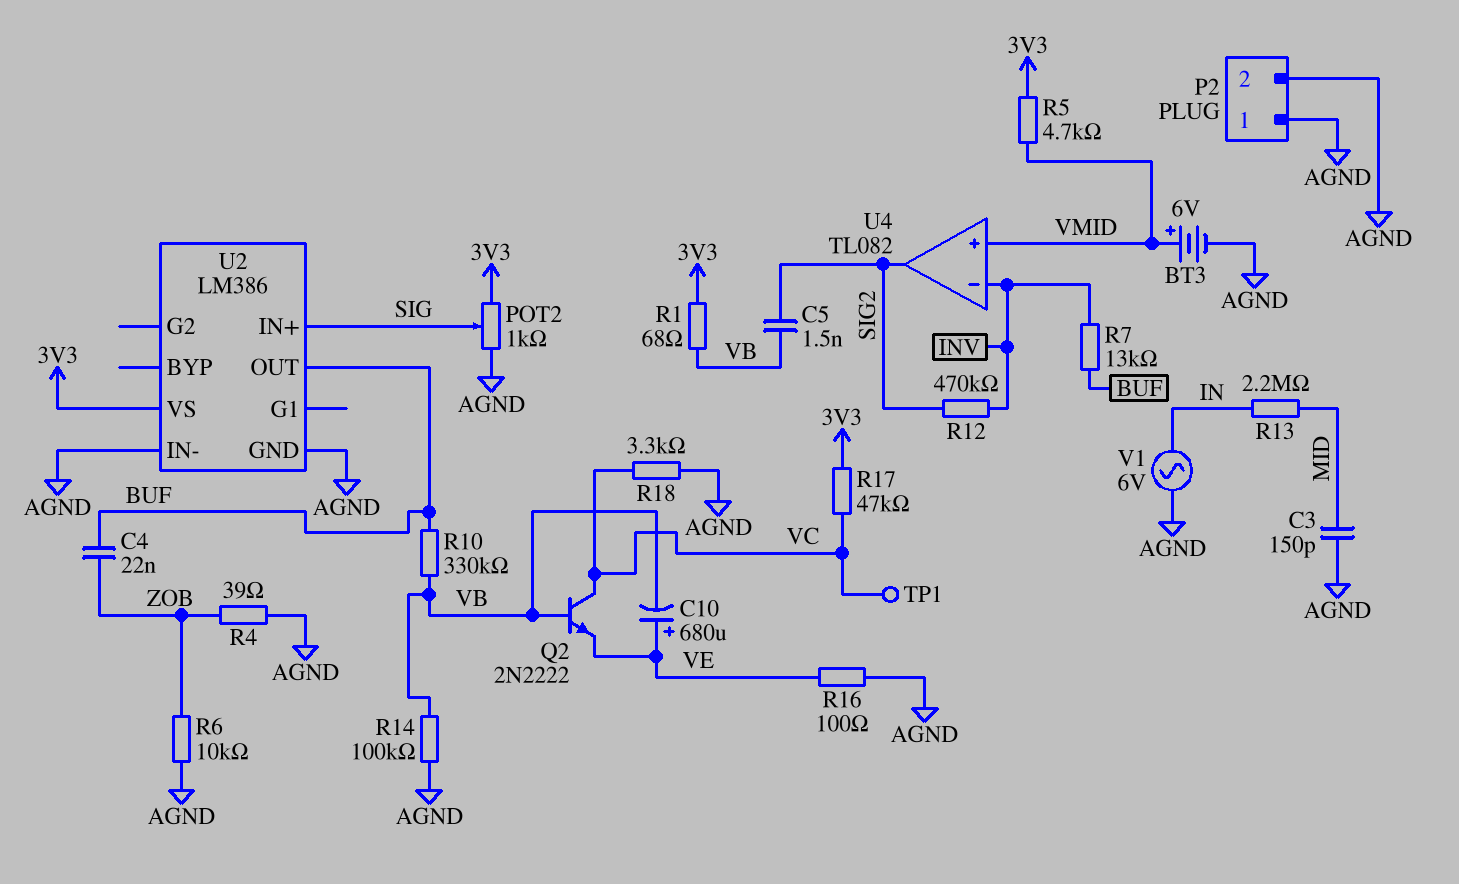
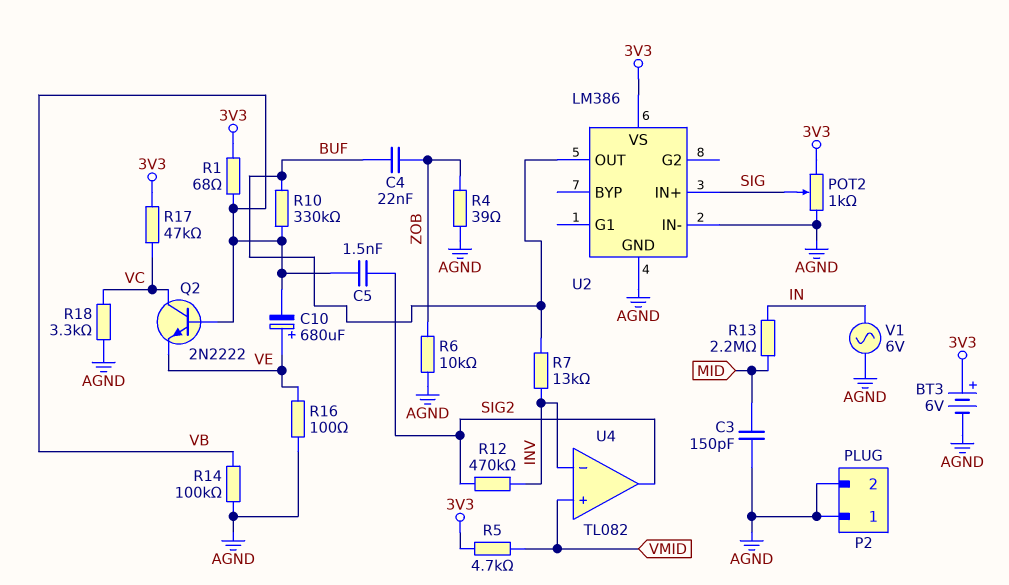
BT3: 6V (plus VMID, minus AGND) -> 6V (plus 3V3, minus AGND)
TP1: test point (VC) -> none

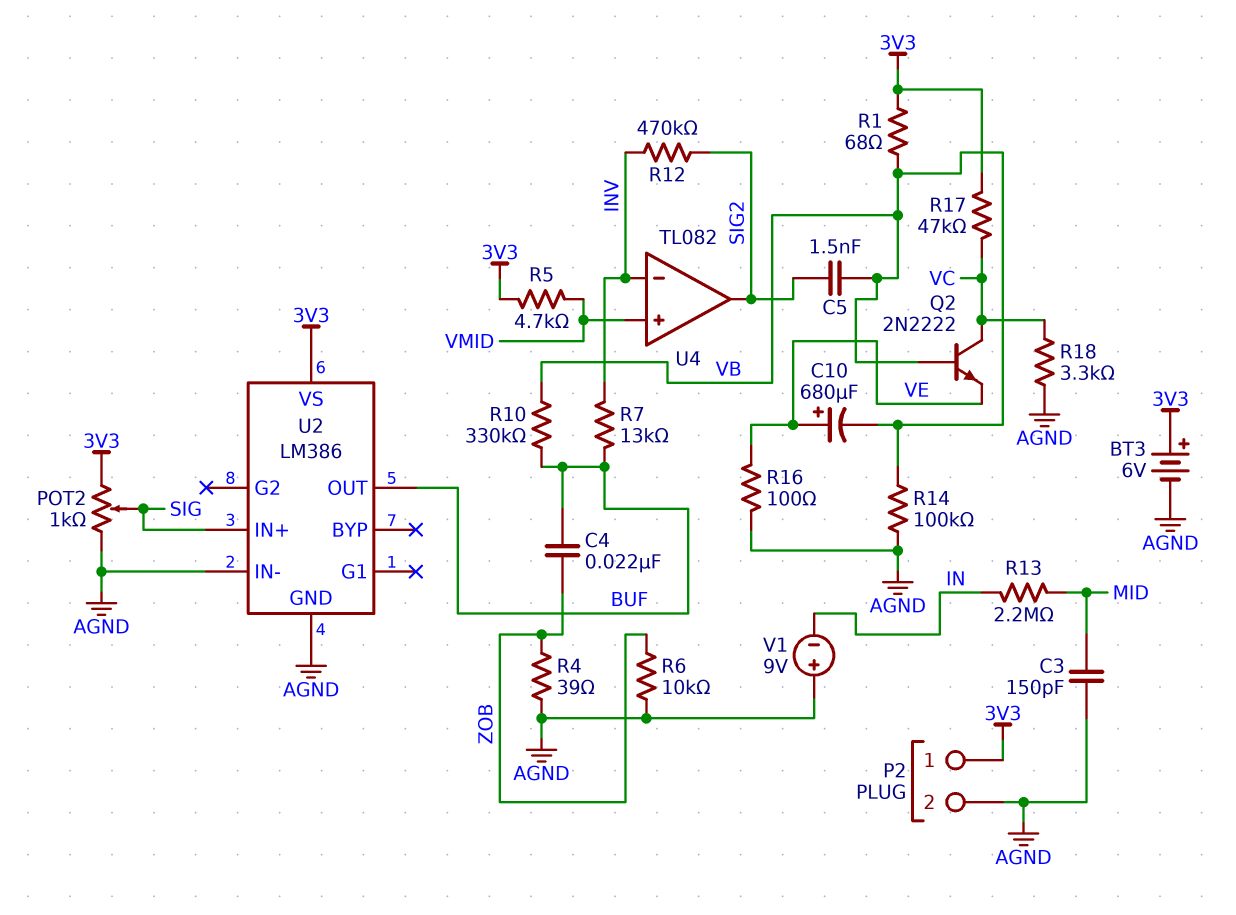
P2 pin 1: AGND -> 3V3
V1: AC 6V (AGND, IN) -> 9V (plus AGND, minus IN)

